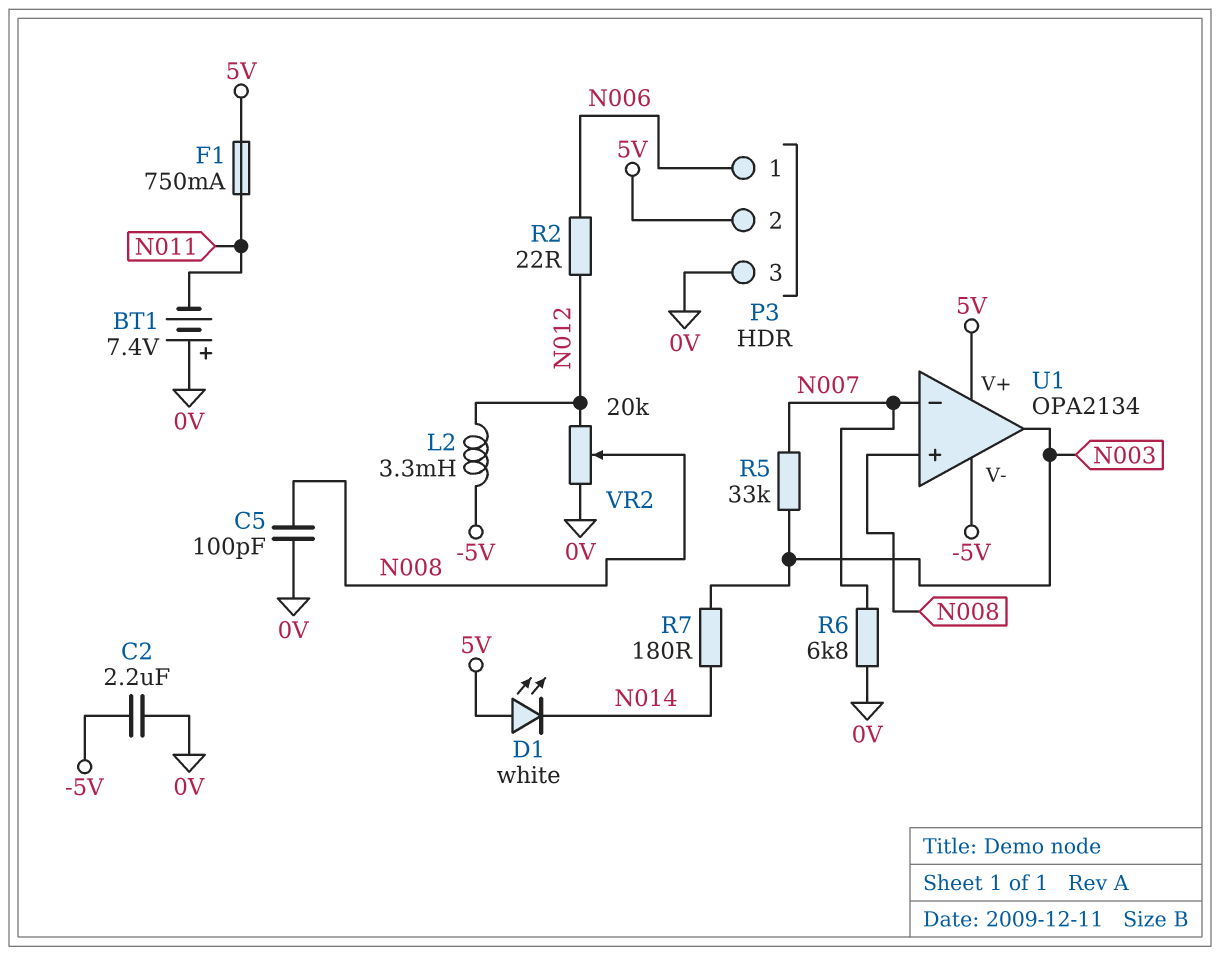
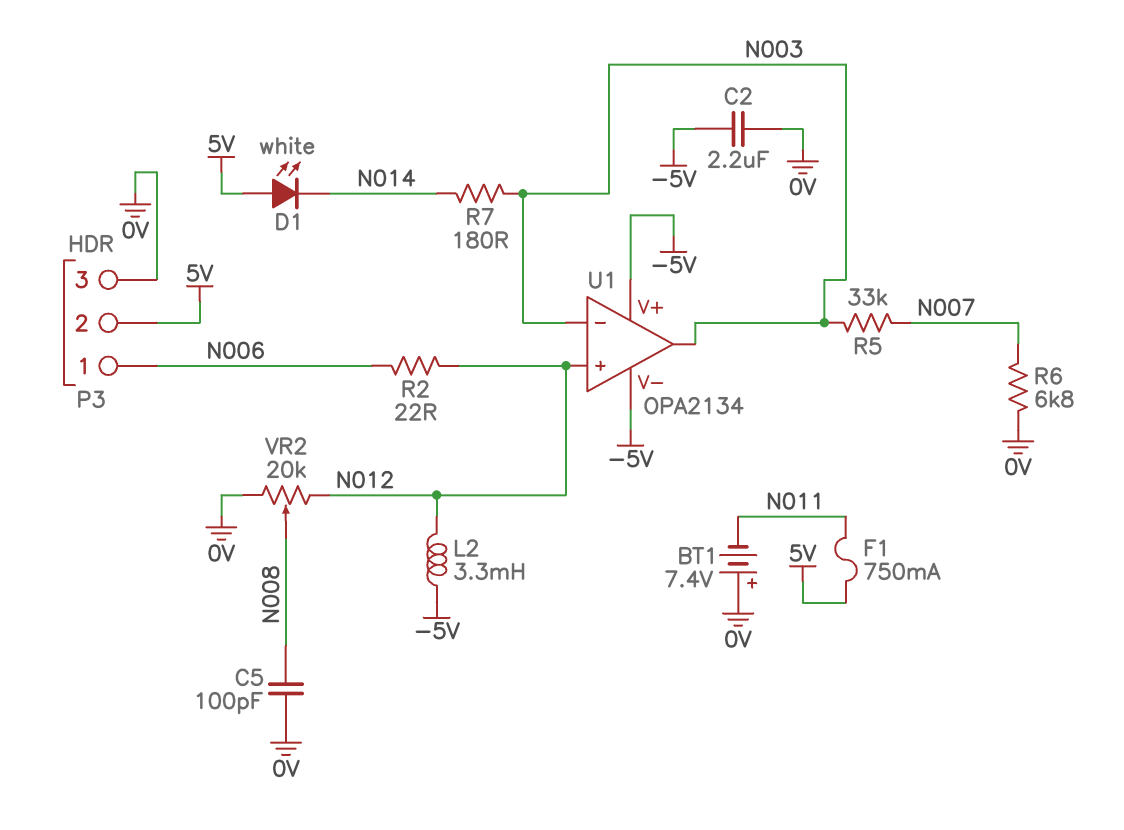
U1 pin V+: 5V -> -5V
U1 pin in+: N008 -> N012
U1 pin in-: N007 -> N003

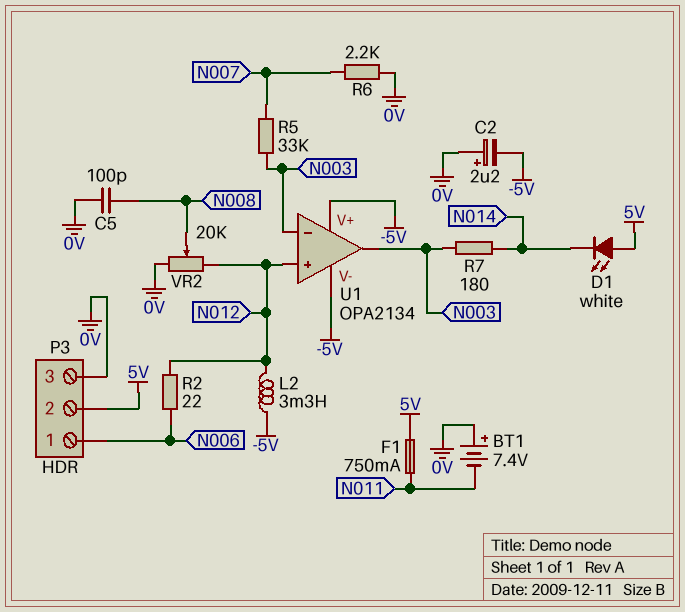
C2: 2.2uF (-5V, 0V) -> 2.2uF (plus 0V, minus -5V)
R6: 6.8k (0V, N007) -> 2.2k (0V, N007)

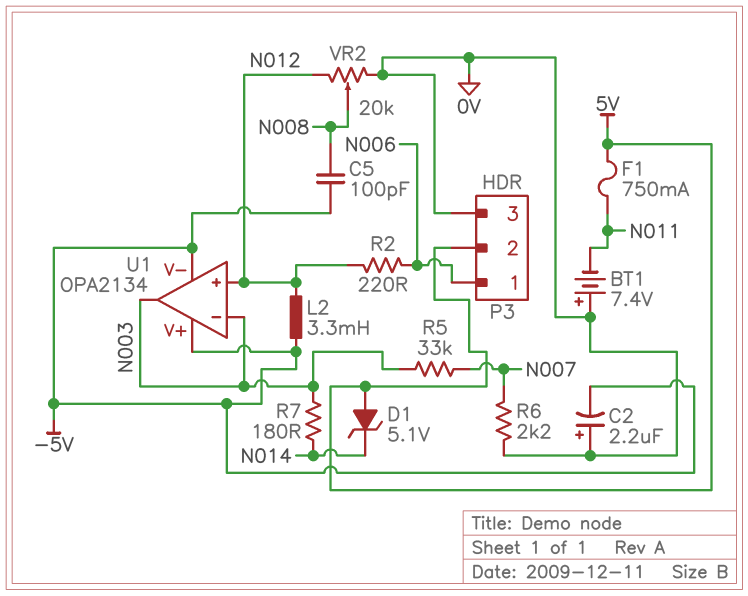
C5: 100pF (0V, N008) -> 100pF (-5V, N008)
D1: LED white (A 5V, K N014) -> zener 5.1V (A 5V, K N014)
R2: 22 (N006, N012) -> 220 (N006, N012)

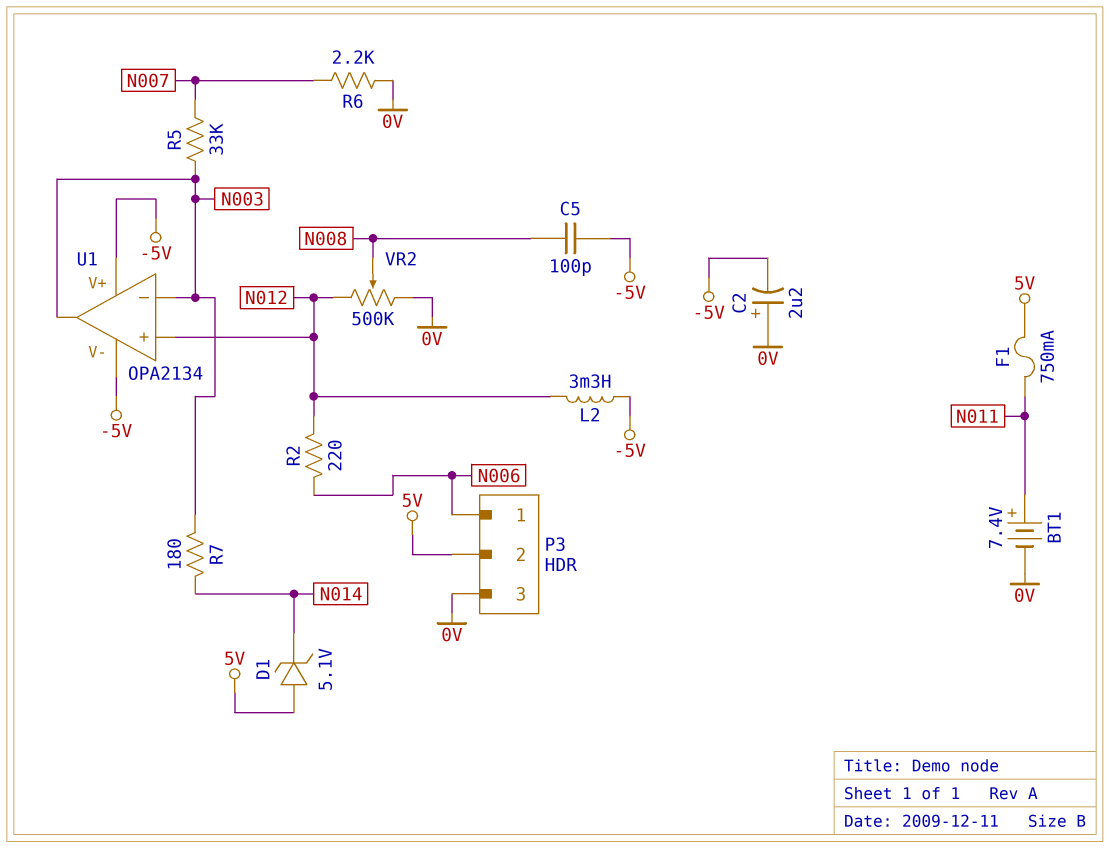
BT1: 7.4V (plus 0V, minus N011) -> 7.4V (plus N011, minus 0V)
VR2: 20k (0V, N012, wiper N008) -> 500k (0V, N012, wiper N008)

